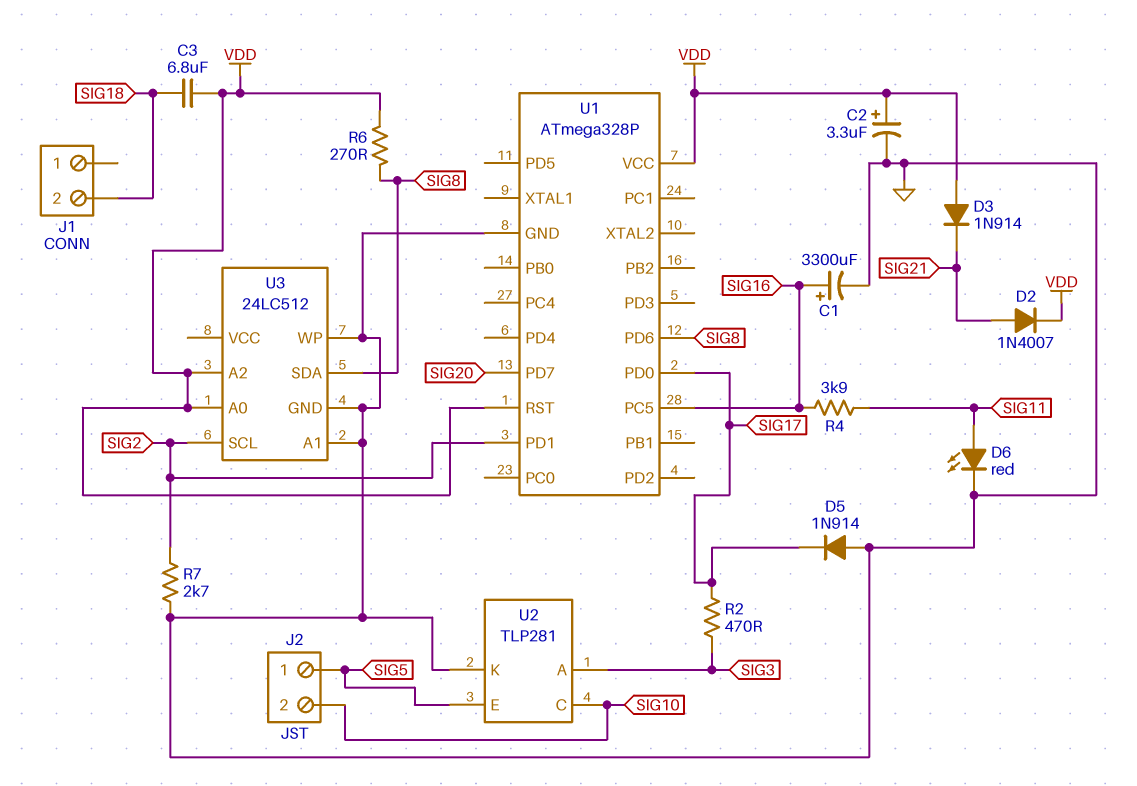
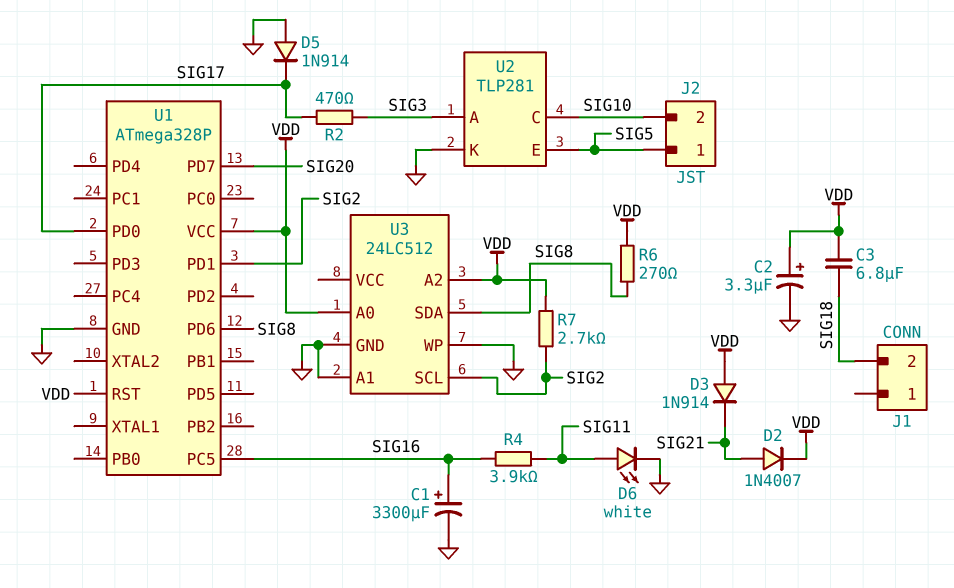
D6: LED red (A SIG11, K GND) -> LED white (A SIG11, K GND)
R7: 2.7k (GND, SIG2) -> 2.7k (SIG2, VDD)

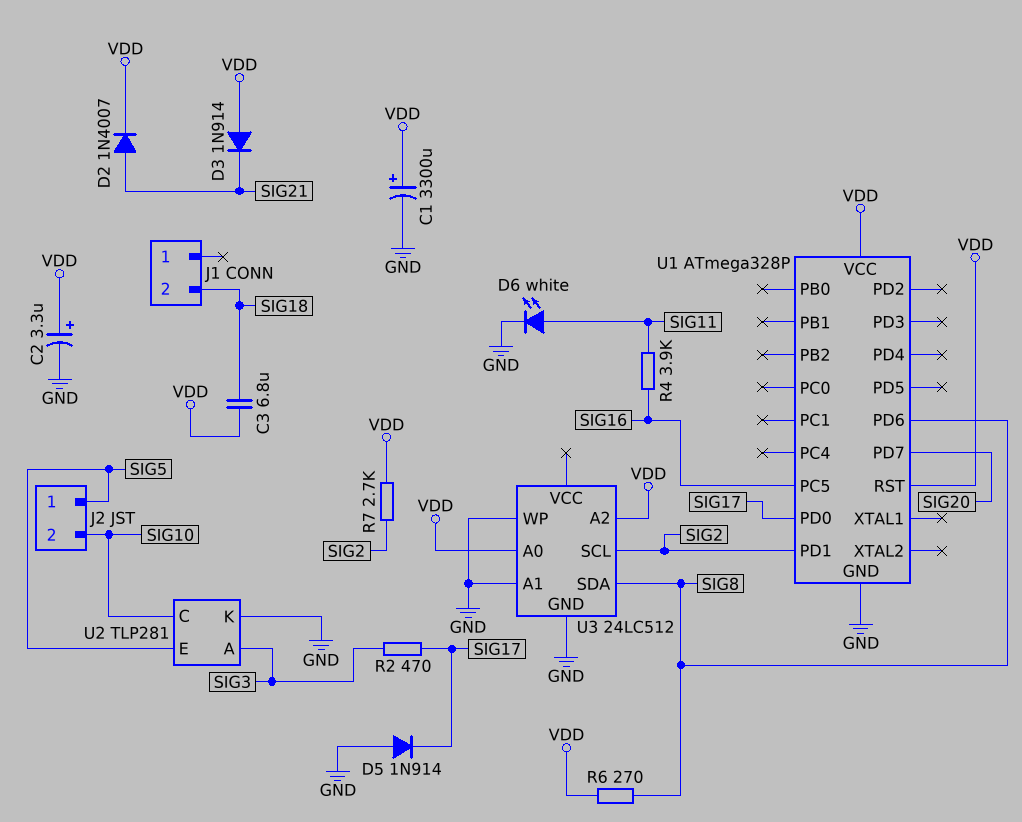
C1: 3300uF (plus SIG16, minus GND) -> 3300uF (plus VDD, minus GND)

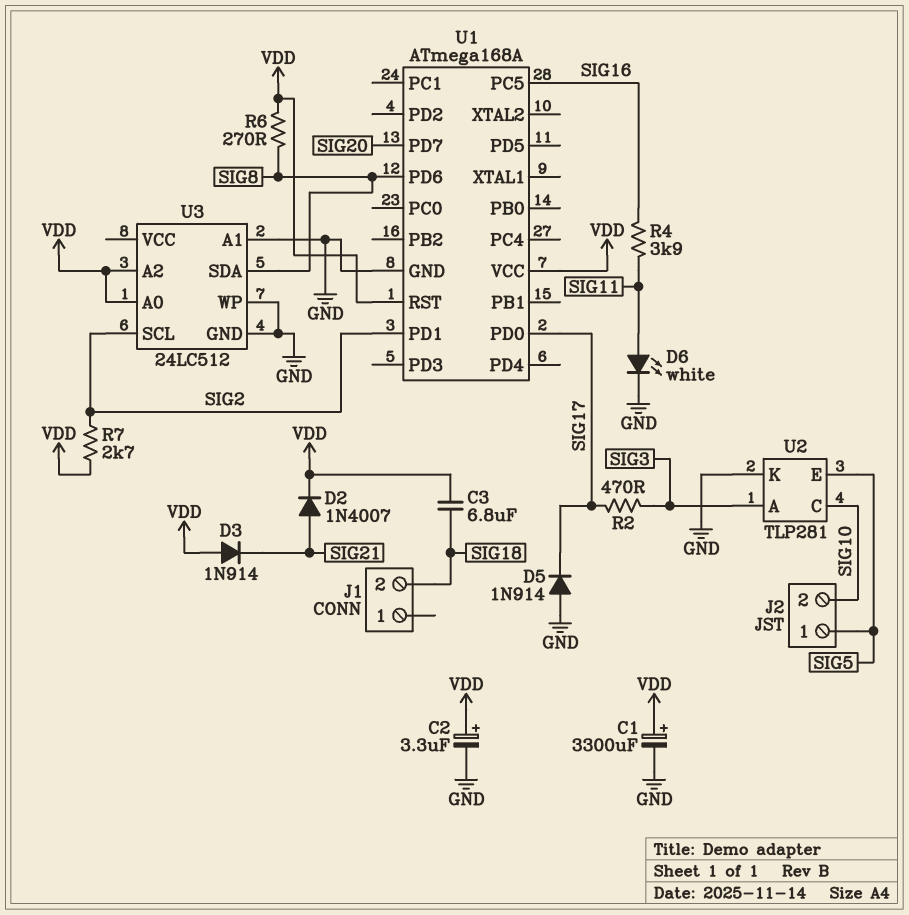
U1: ATmega328P -> ATmega168A

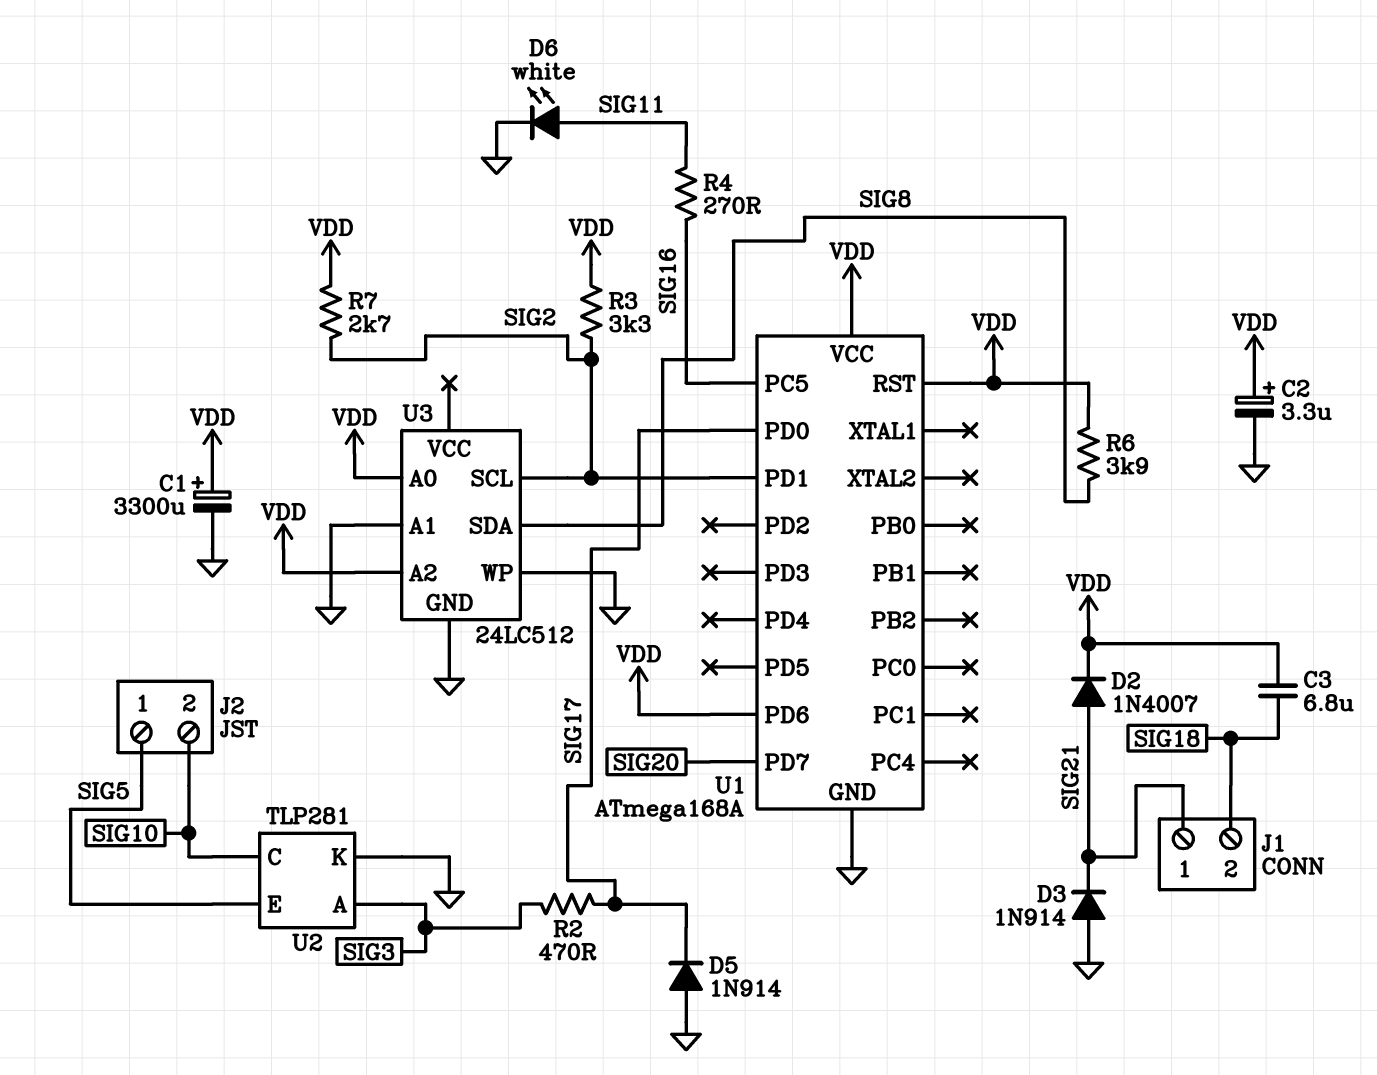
D3: diode 1N914 (A VDD, K SIG21) -> diode 1N914 (A GND, K SIG21)
J1 pin 1: none -> SIG21
R3: none -> 3.3k (SIG2, VDD)
R4: 3.9k (SIG11, SIG16) -> 270 (SIG11, SIG16)
R6: 270 (SIG8, VDD) -> 3.9k (SIG8, VDD)
U1 pin PD6: SIG8 -> VDD

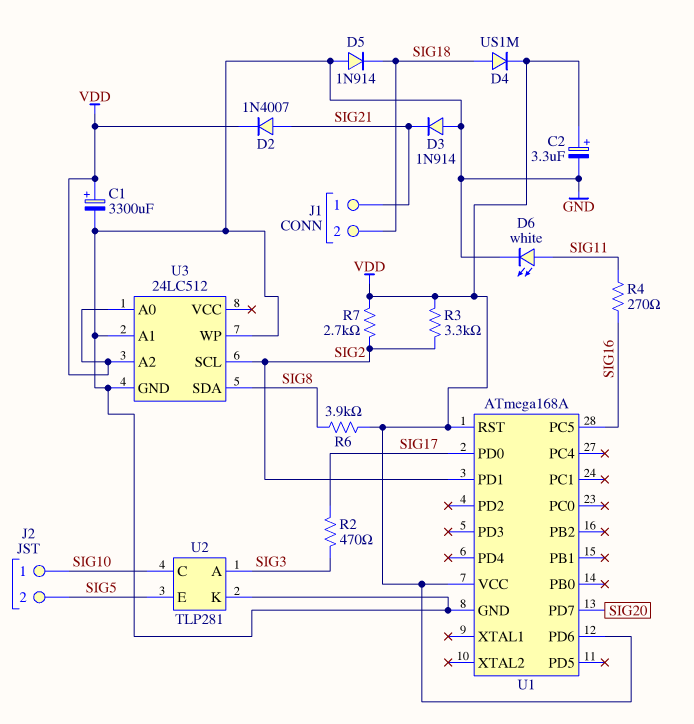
C3: 6.8uF (SIG18, VDD) -> none
D4: none -> diode US1M (A SIG18, K VDD)
D5: diode 1N914 (A GND, K SIG17) -> diode 1N914 (A GND, K SIG18)
J2 pin 1: SIG5 -> SIG10
J2 pin 2: SIG10 -> SIG5

